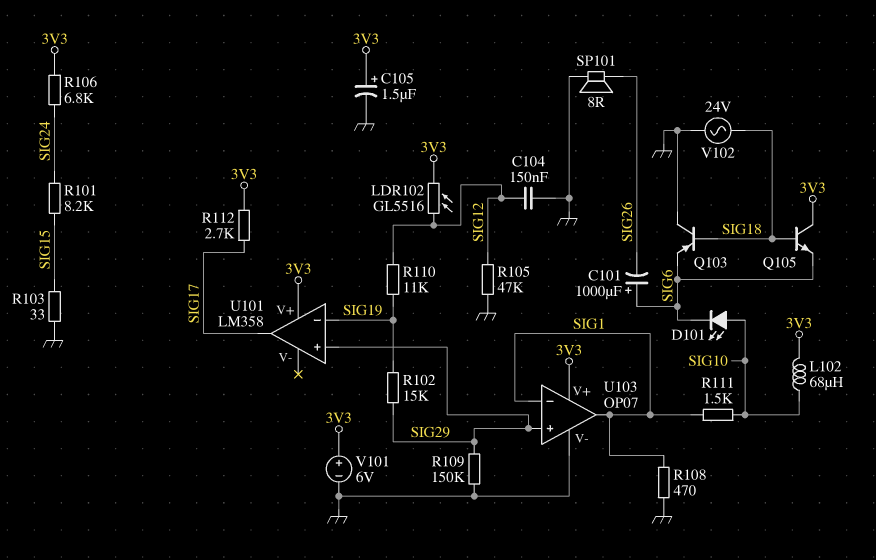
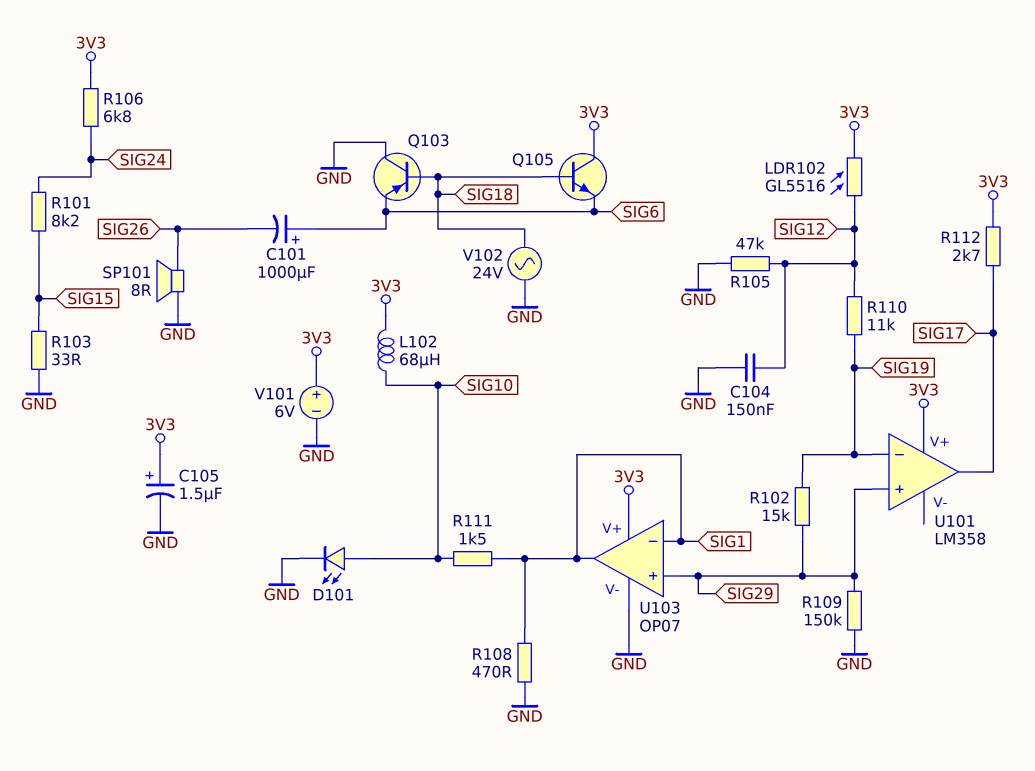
D101: LED (A SIG10, K SIG6) -> LED (A SIG10, K GND)

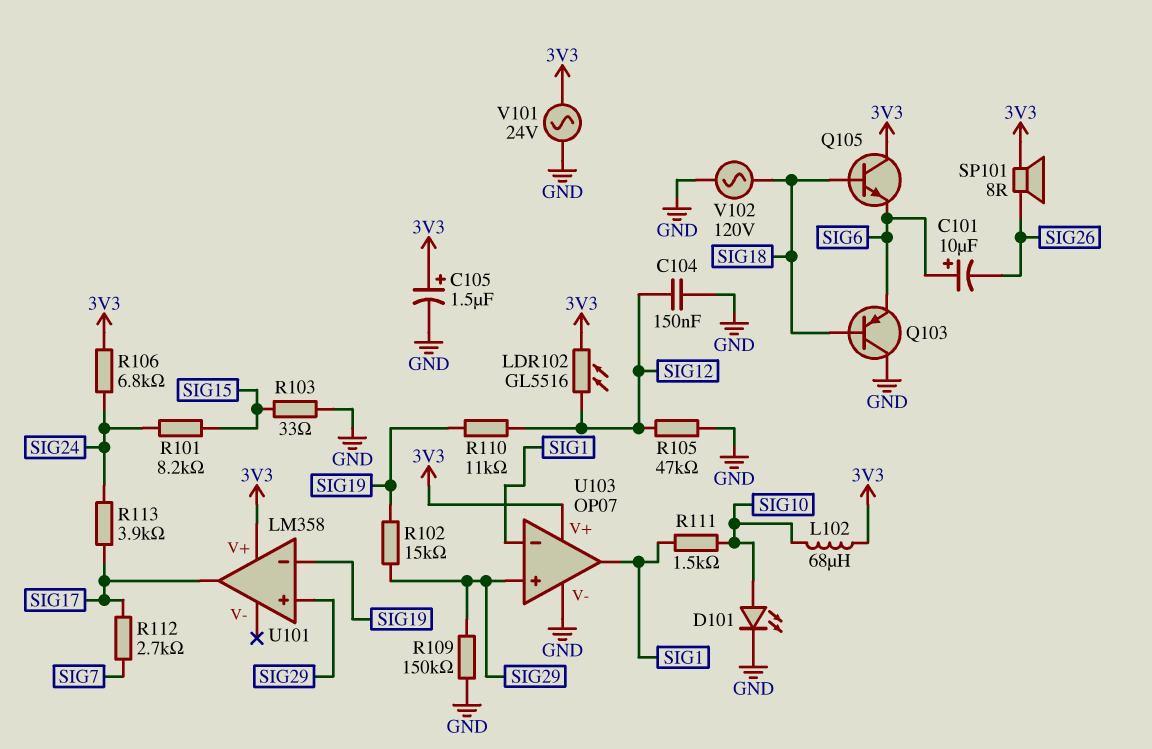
C101: 1000uF (plus SIG6, minus SIG26) -> 10uF (plus SIG6, minus SIG26)
R108: 470 (GND, SIG1) -> none
R112: 2.7k (3V3, SIG17) -> 2.7k (SIG7, SIG17)
R113: none -> 3.9k (SIG17, SIG24)
SP101: speaker 8R (GND, SIG26) -> speaker 8R (3V3, SIG26)
V101: 6V (plus 3V3, minus GND) -> AC 24V (3V3, GND)
V102: AC 24V (GND, SIG18) -> AC 120V (GND, SIG18)

